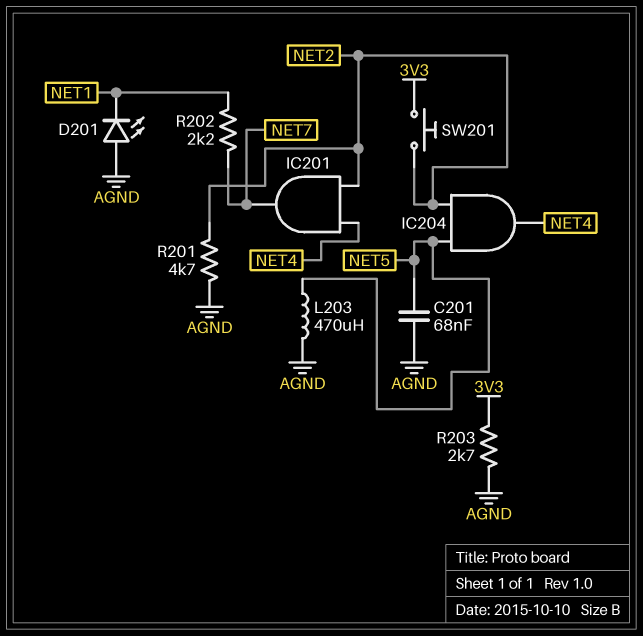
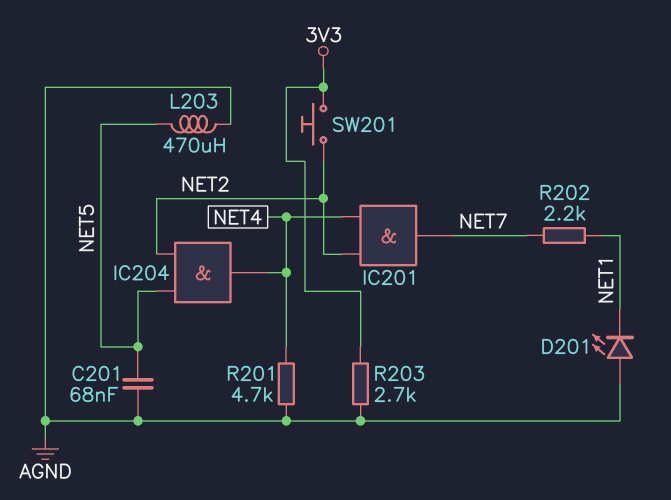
R201: 4.7k (AGND, NET2) -> 4.7k (AGND, NET4)

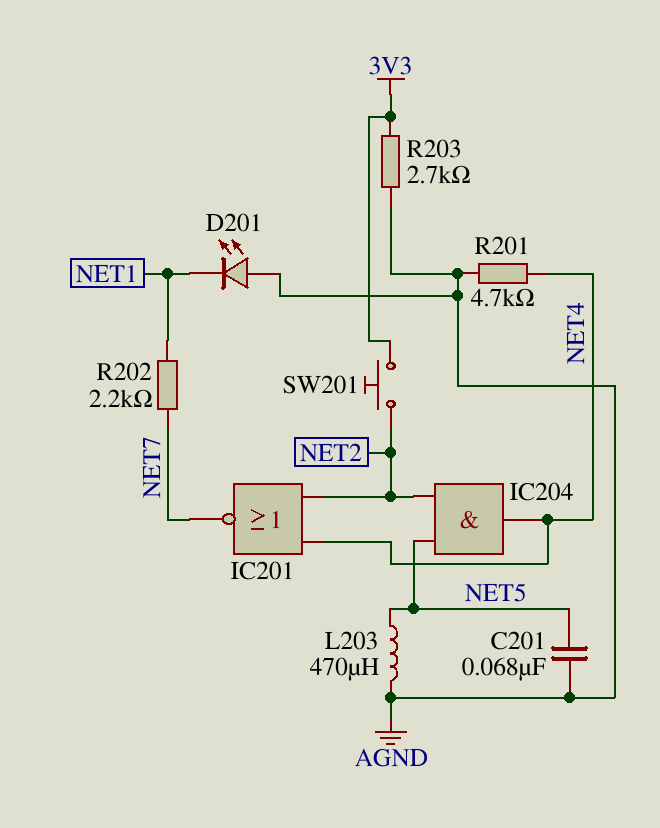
IC201: AND (in NET2, in NET4, out NET7) -> NOR (in NET2, in NET4, out NET7)

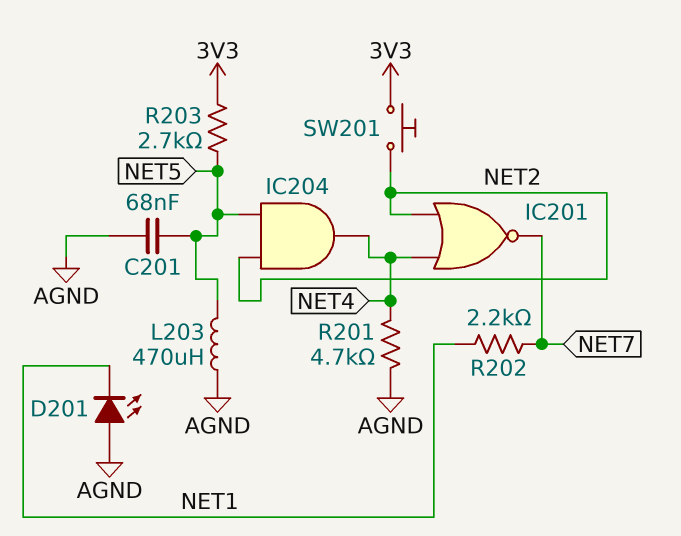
R203: 2.7k (3V3, AGND) -> 2.7k (3V3, NET5)

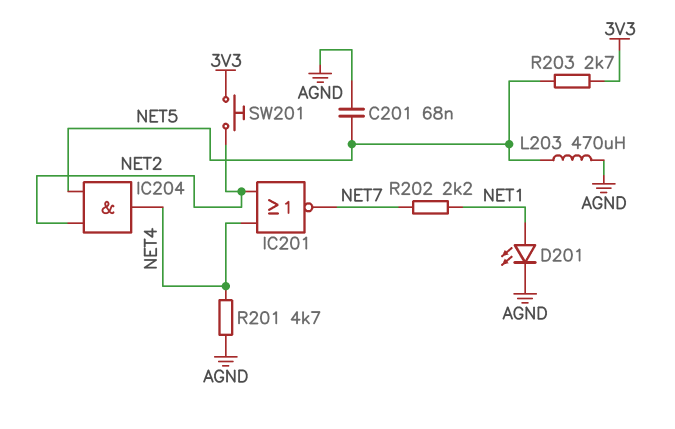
D201: LED (A AGND, K NET1) -> LED (A NET1, K AGND)

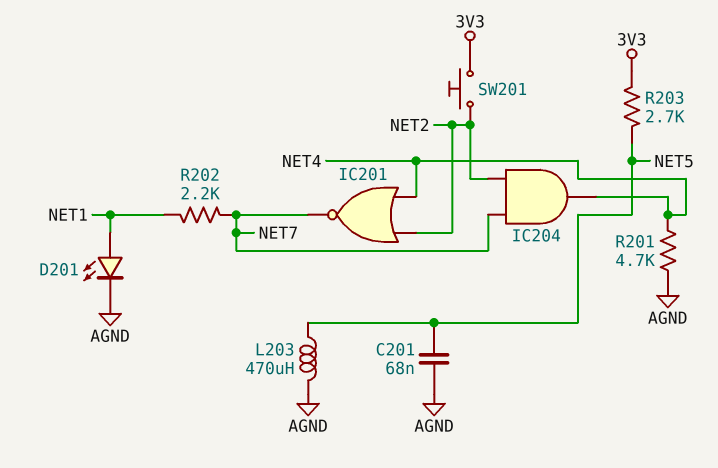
IC204: AND (in NET2, in NET5, out NET4) -> AND (in NET2, in NET7, out NET4)

